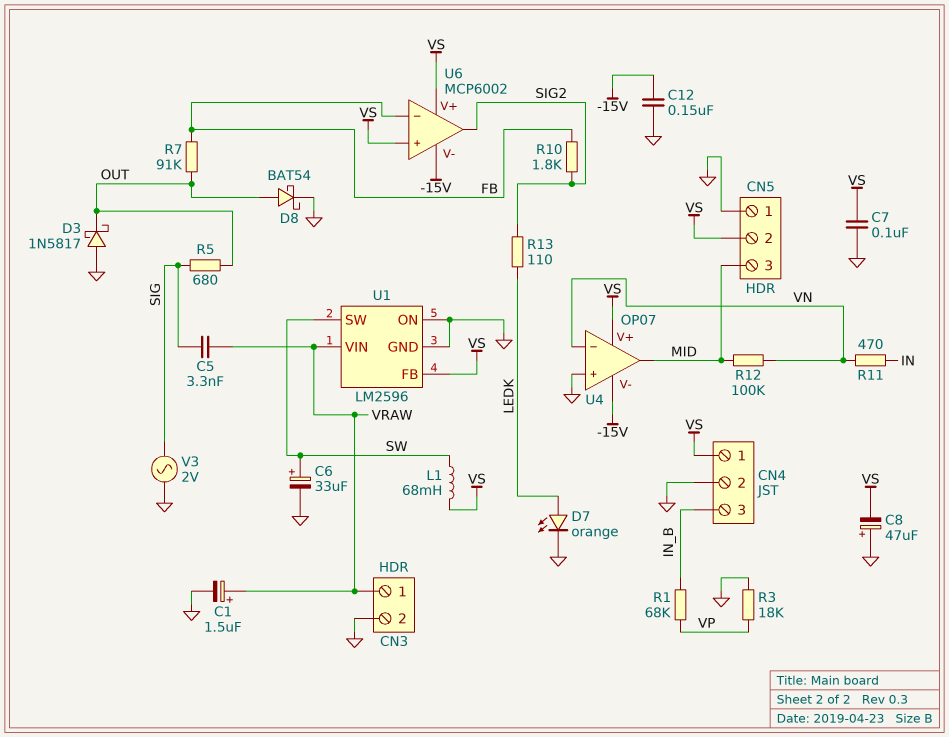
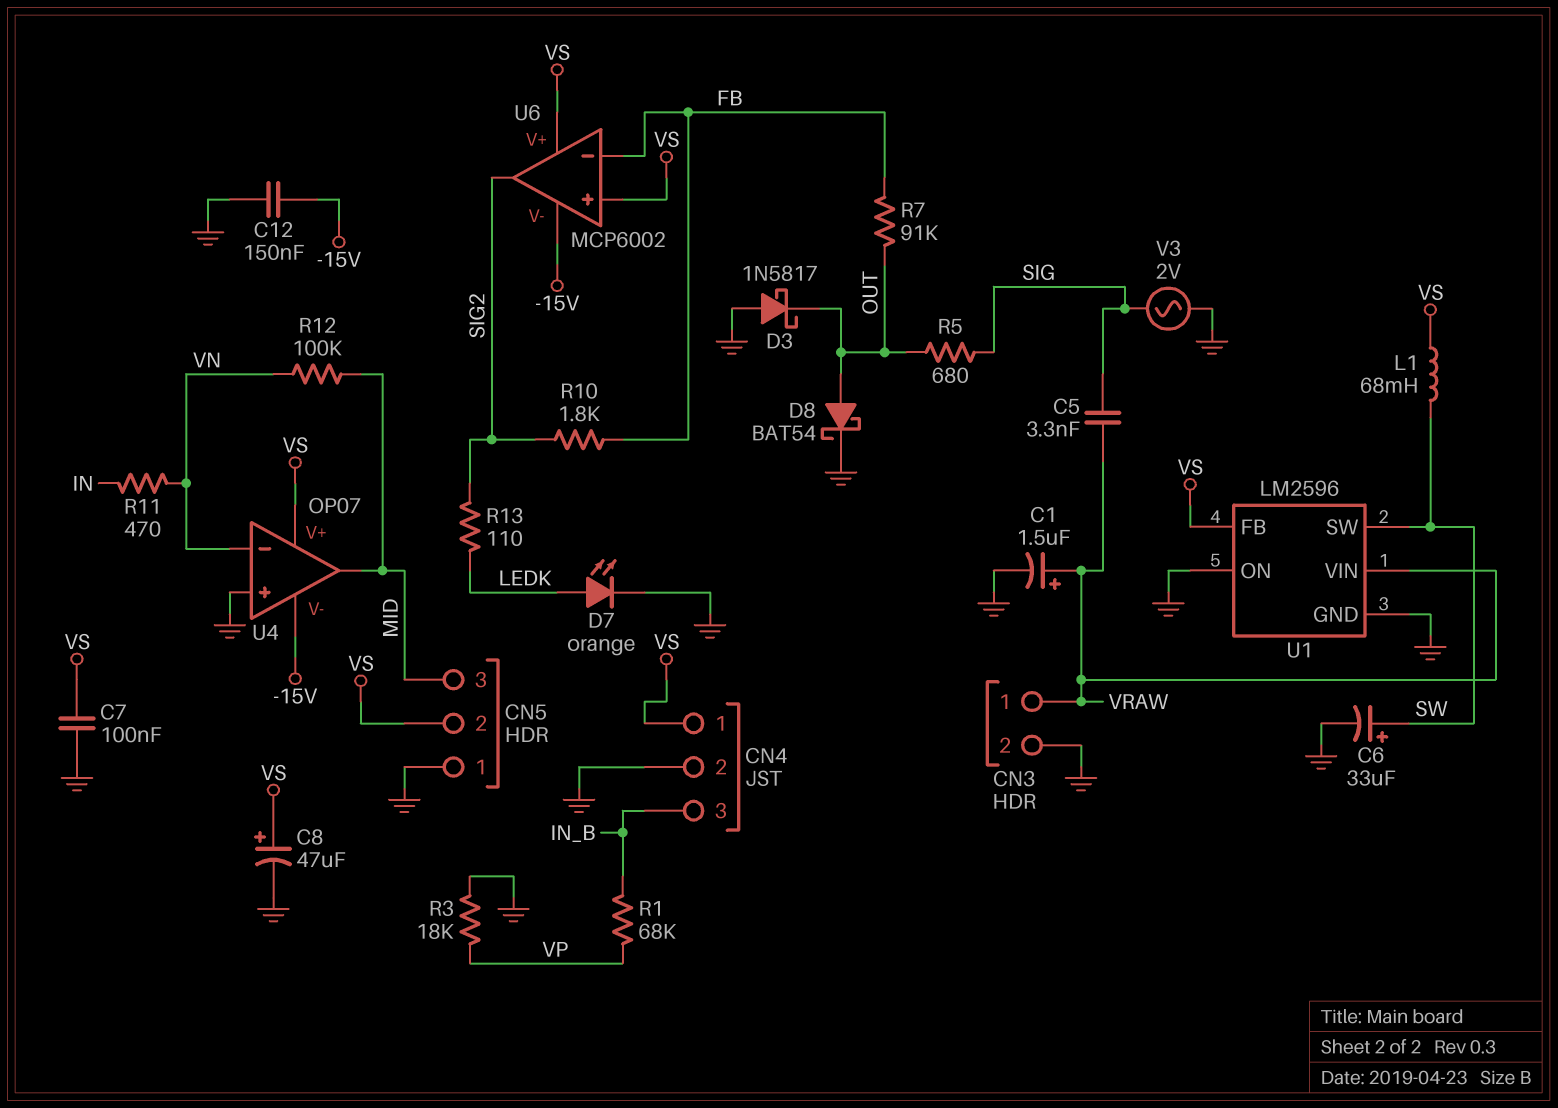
C8: 47uF (plus GND, minus VS) -> 47uF (plus VS, minus GND)

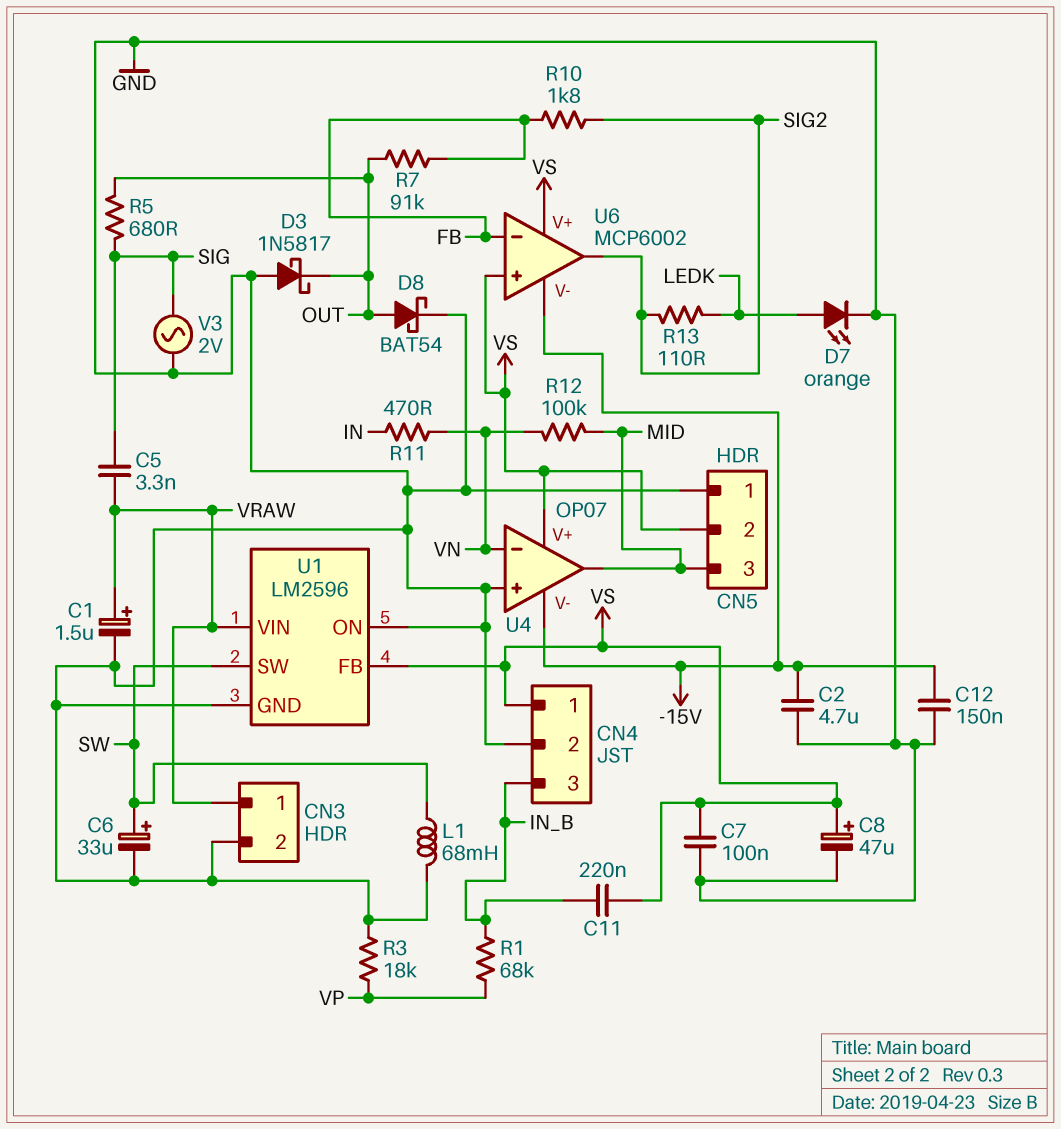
C2: none -> 4.7uF (-15V, GND)
C11: none -> 220nF (IN_B, VS)
L1: 68mH (SW, VS) -> 68mH (GND, SW)

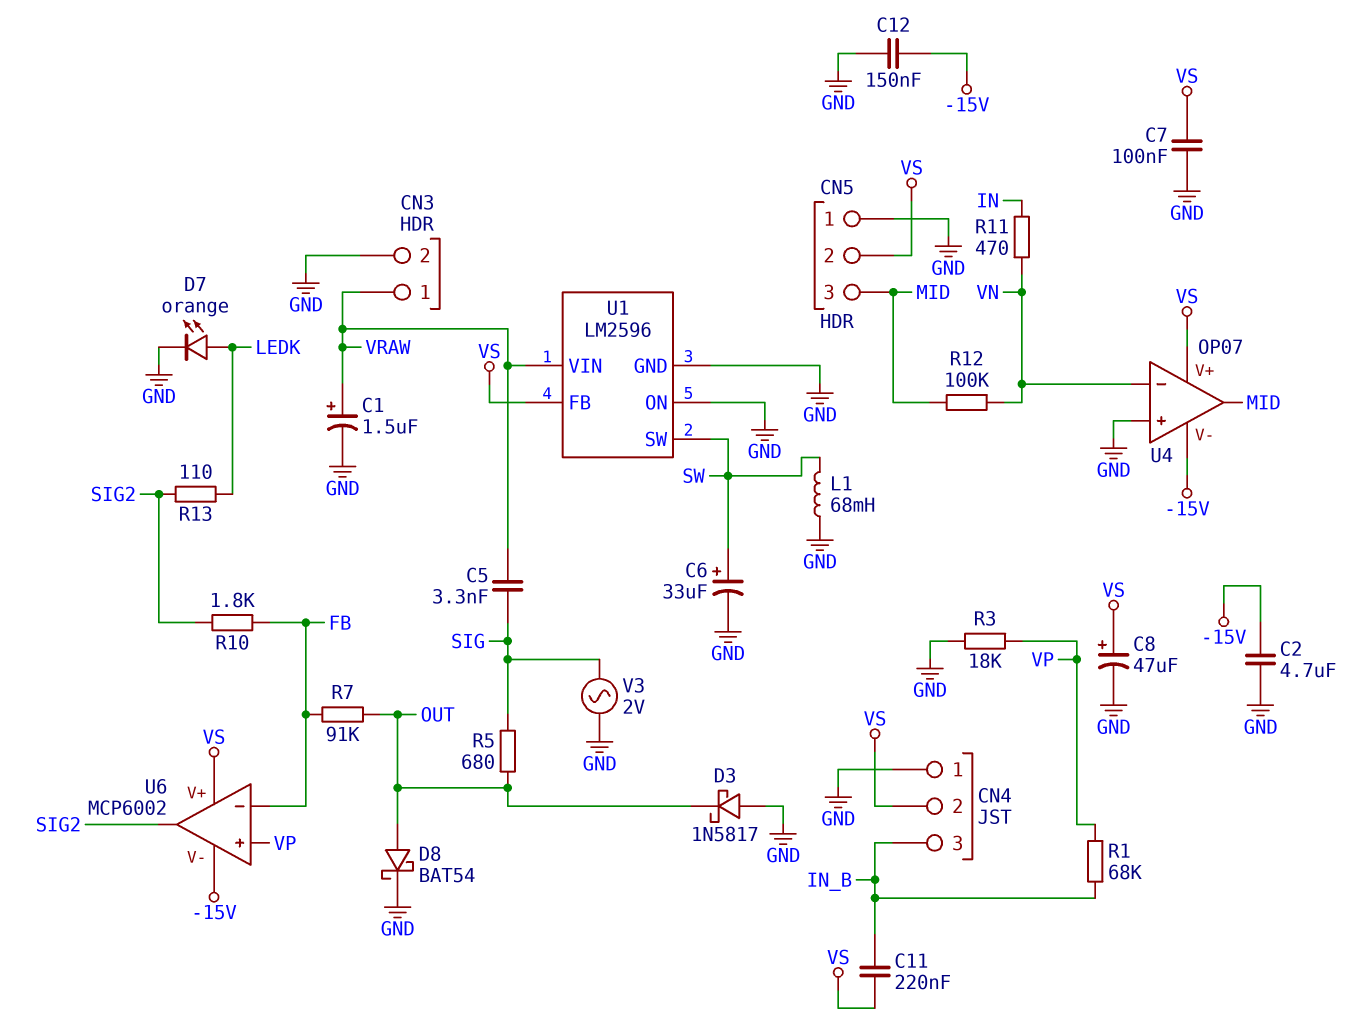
CN4 pin 1: VS -> GND
CN4 pin 2: GND -> VS
U6 pin in+: VS -> VP

